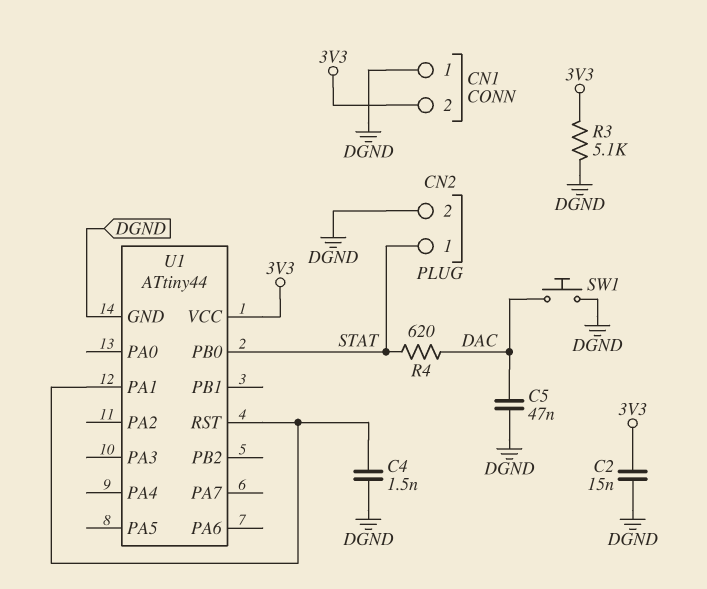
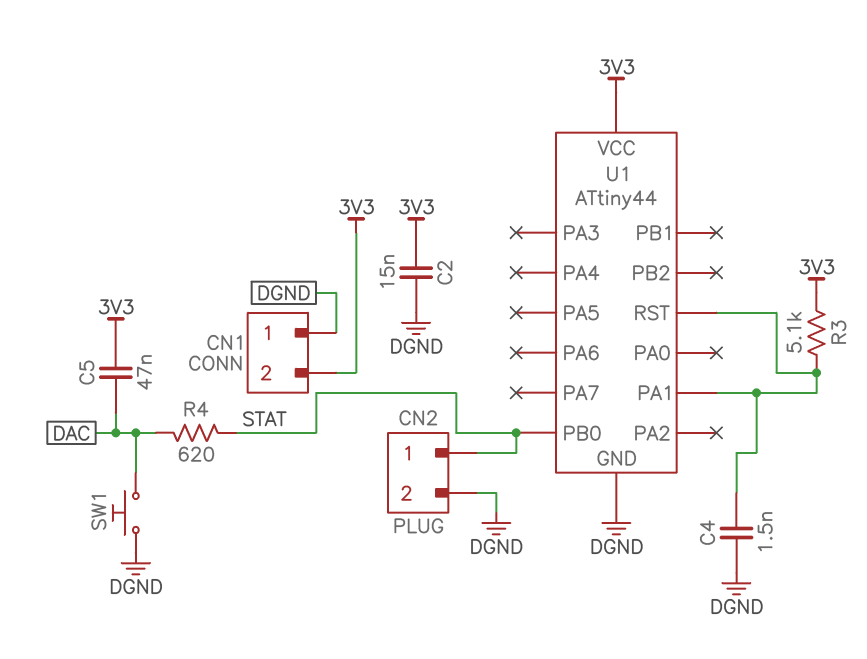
C5: 47nF (DAC, DGND) -> 47nF (3V3, DAC)
R3: 5.1k (3V3, DGND) -> 5.1k (3V3, U1/PA1)

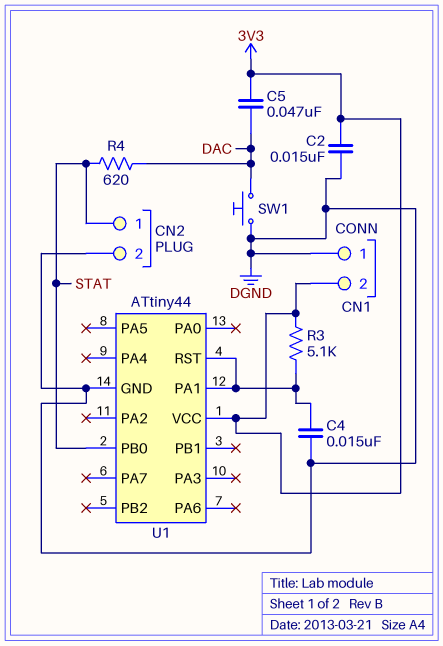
C4: 1.5nF (DGND, U1/PA1) -> 15nF (DGND, U1/PA1)

